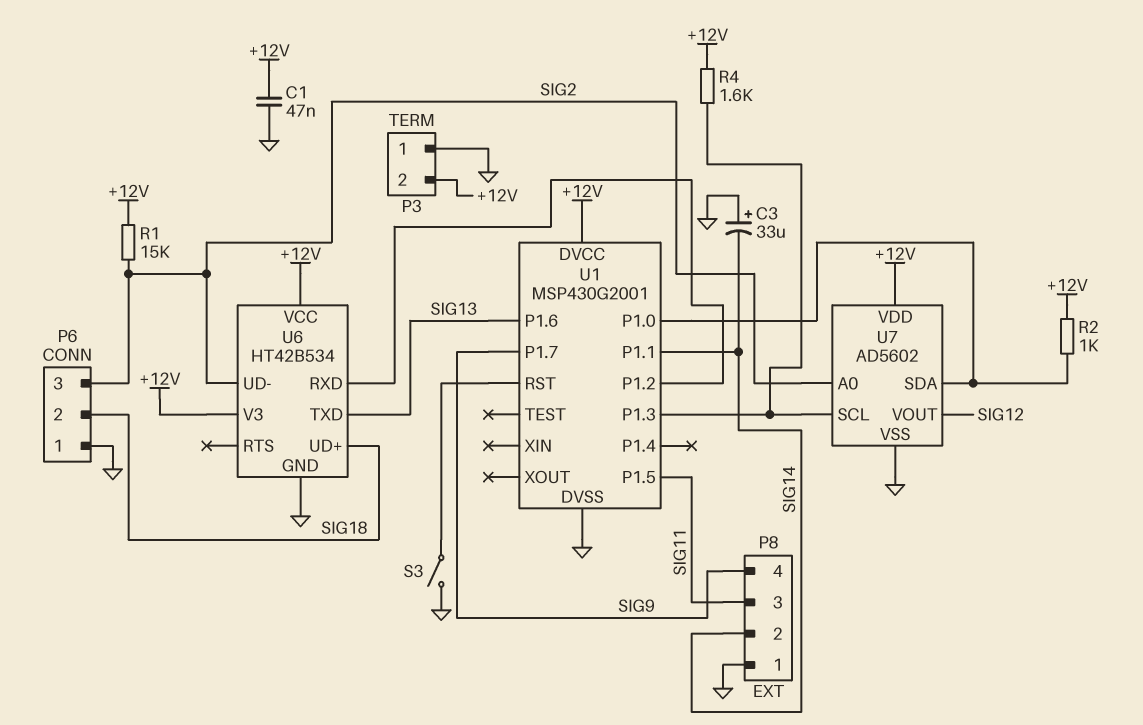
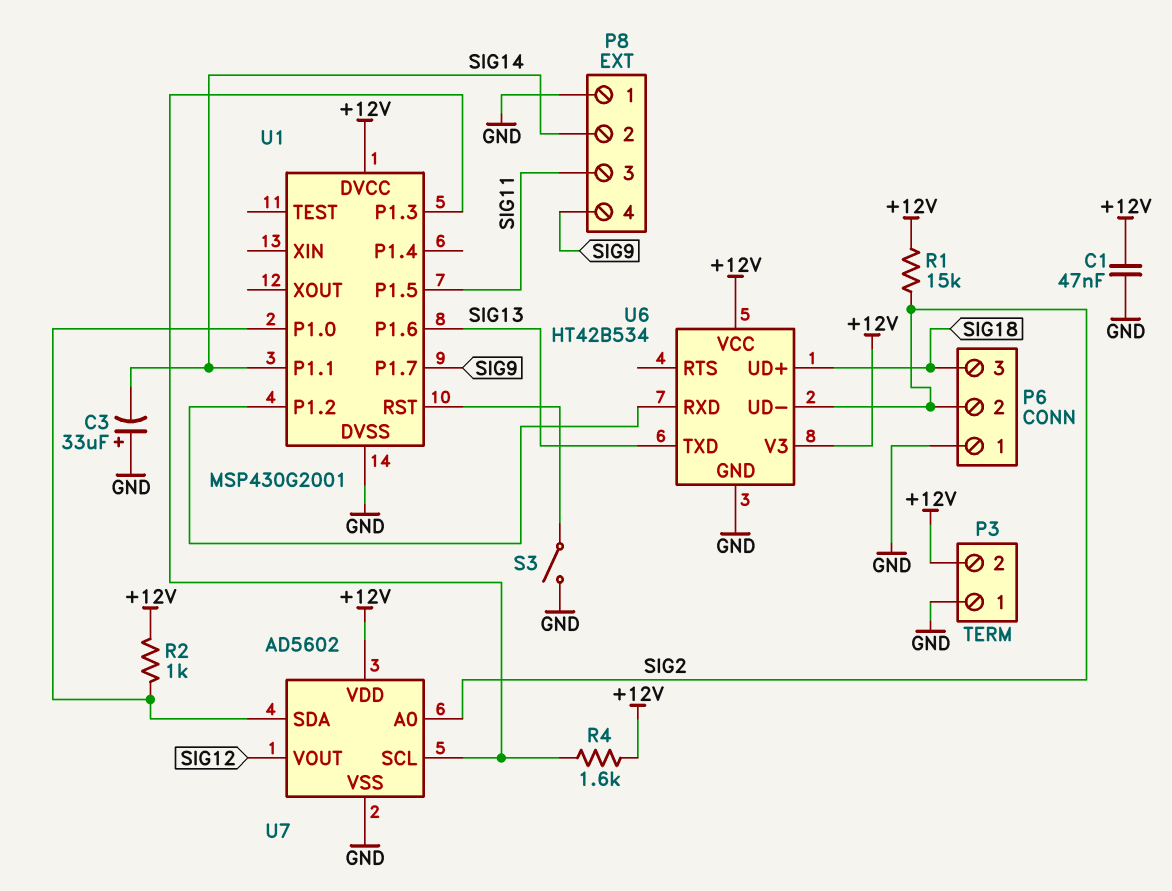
P6 pin 2: SIG18 -> SIG2
P6 pin 3: SIG2 -> SIG18

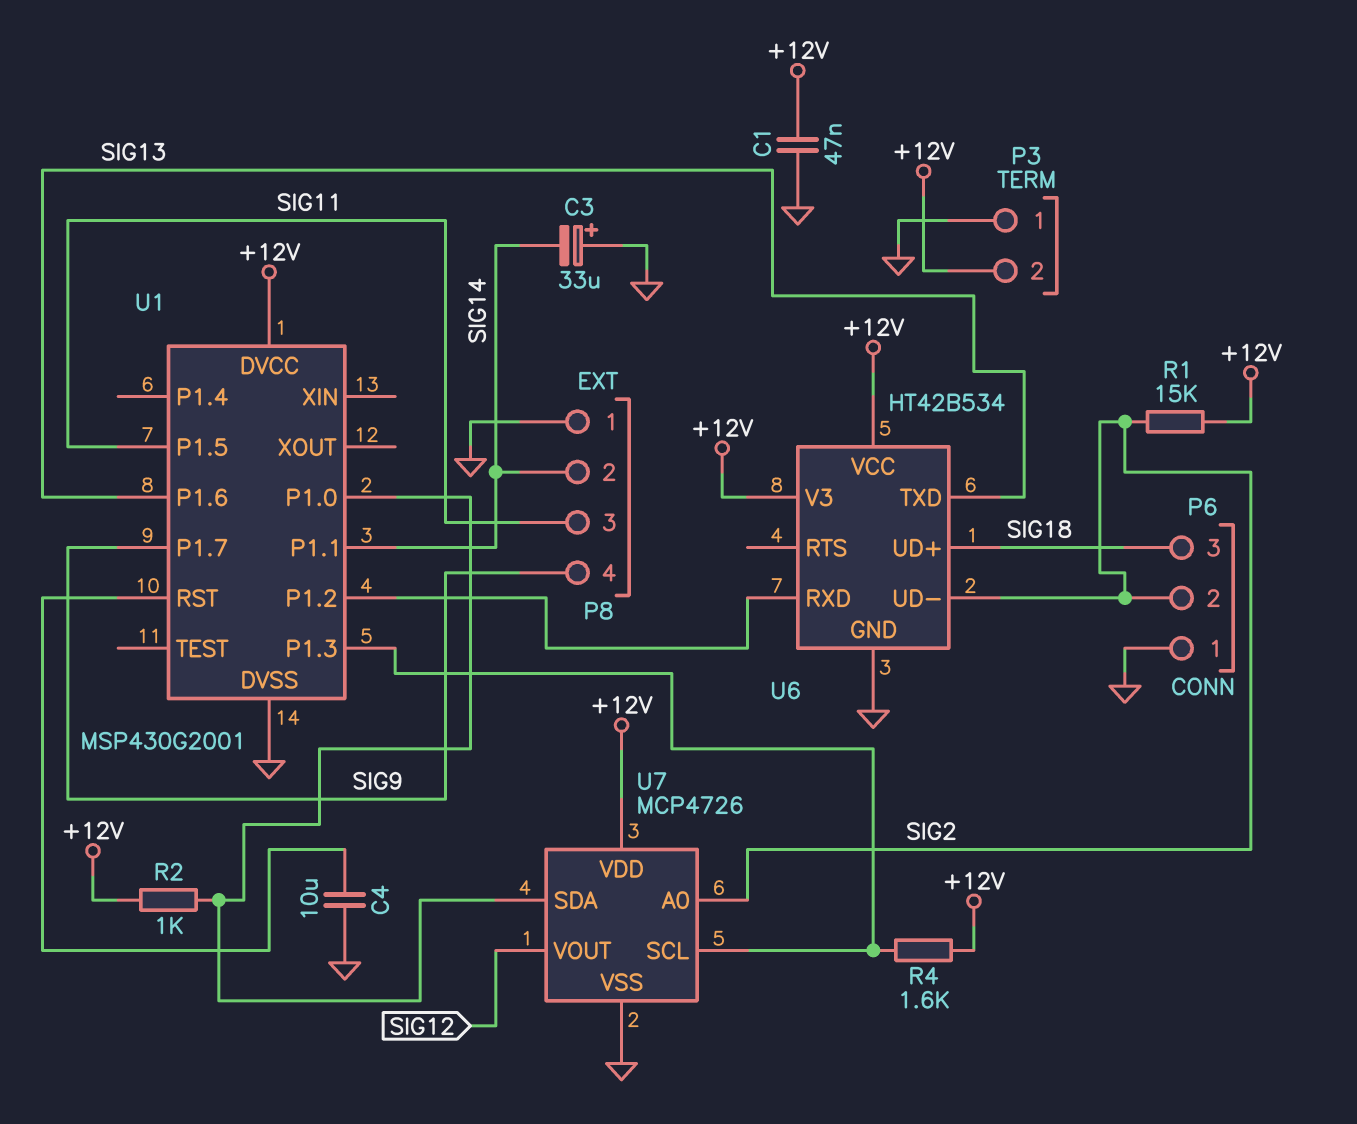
C4: none -> 10uF (GND, U1/RST)
S3: switch (GND, U1/RST) -> none
U7: AD5602 -> MCP4726

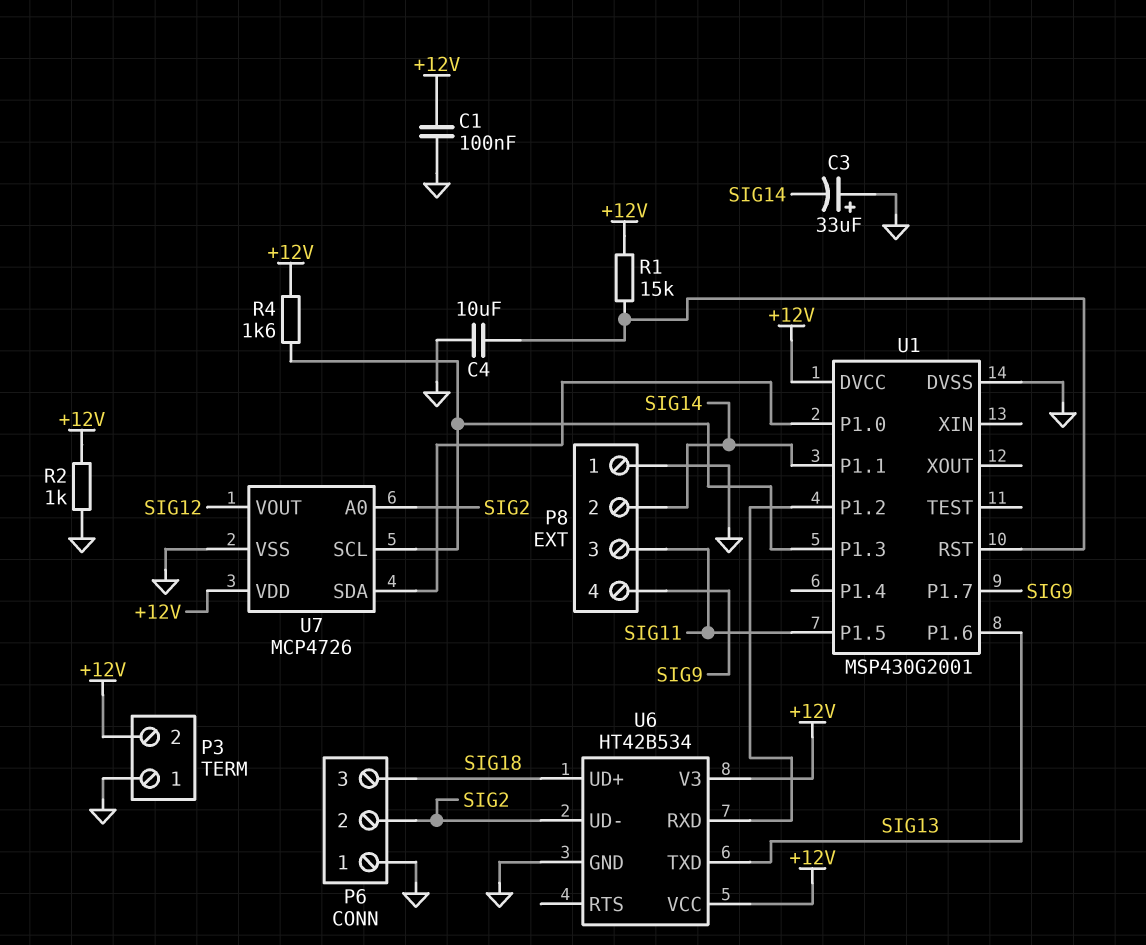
C1: 47nF (+12V, GND) -> 100nF (+12V, GND)
R1: 15k (+12V, SIG2) -> 15k (+12V, U1/RST)
R2: 1k (+12V, U1/P1.0) -> 1k (+12V, GND)

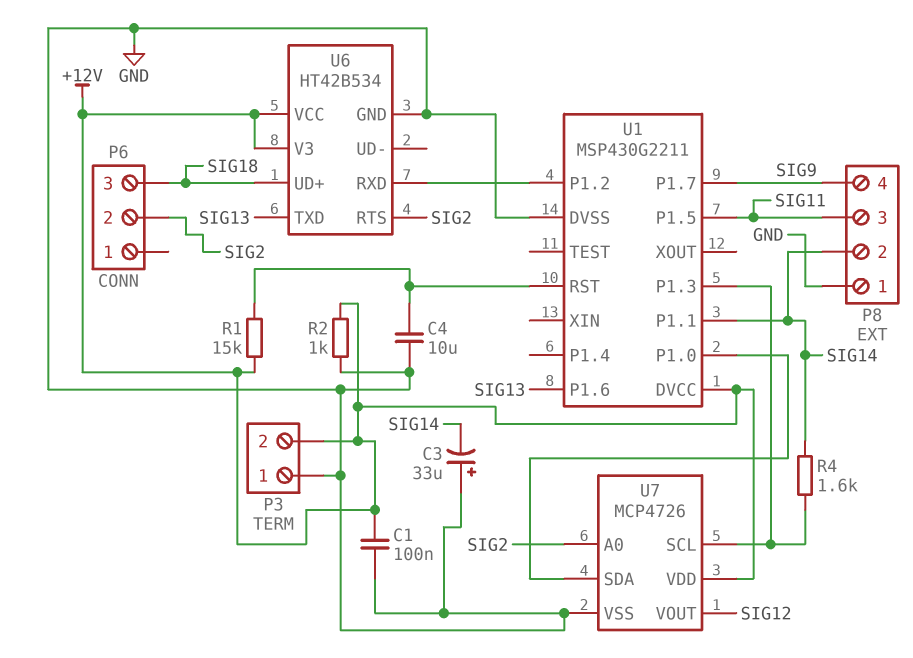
P6 pin 1: GND -> none
R4: 1.6k (+12V, U1/P1.3) -> 1.6k (SIG14, U1/P1.3)
U1: MSP430G2001 -> MSP430G2211
U6 pin RTS: none -> SIG2
U6 pin UD-: SIG2 -> none

